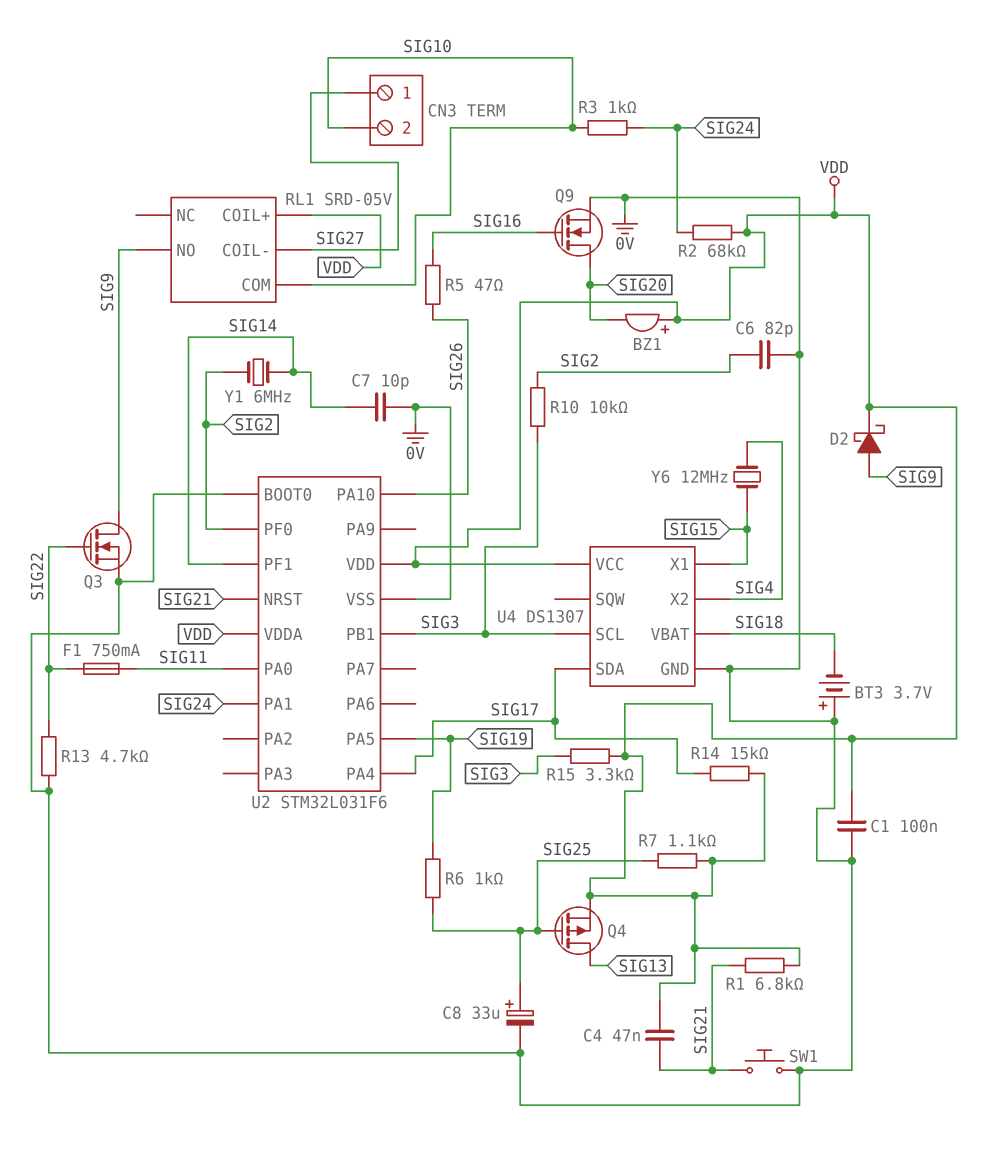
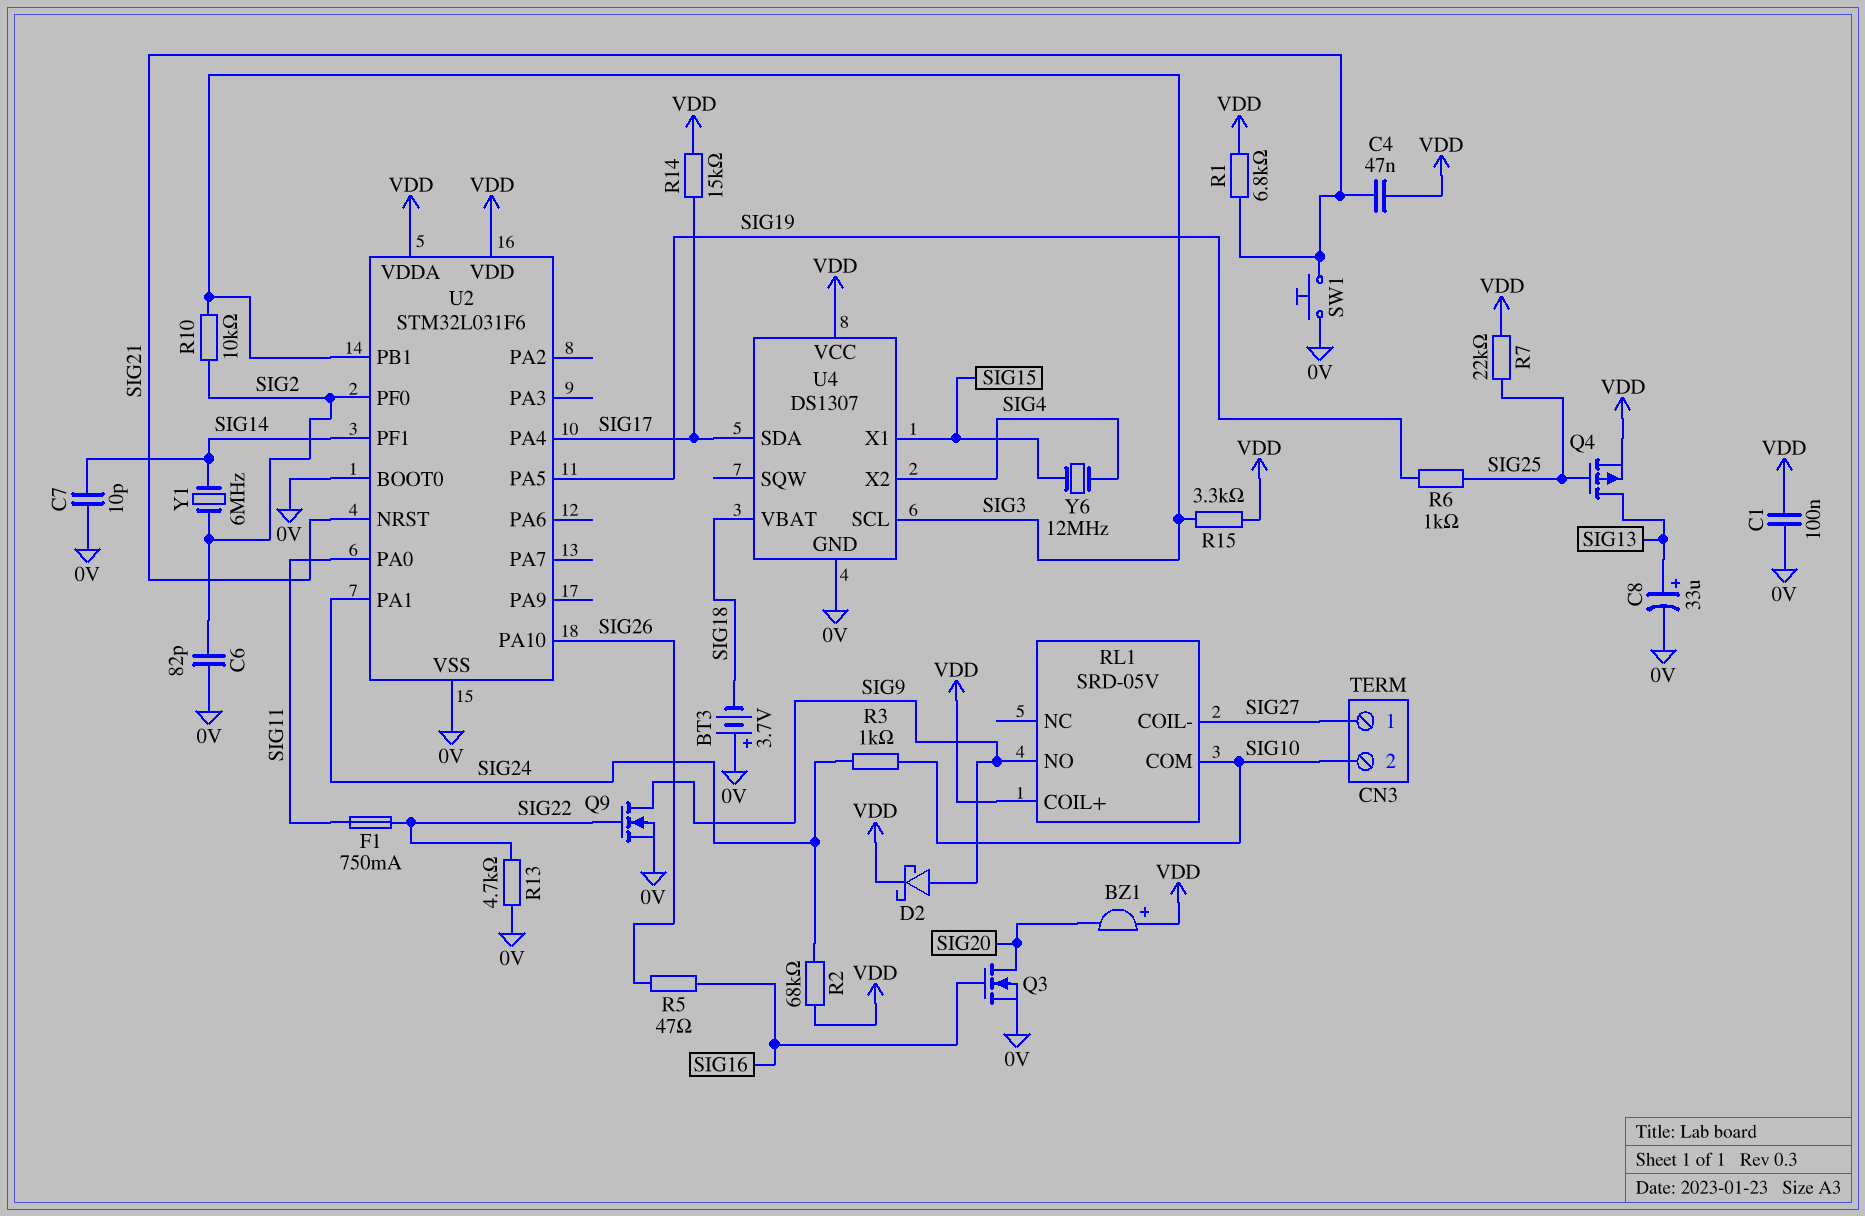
C8: 33uF (plus SIG25, minus 0V) -> 33uF (plus SIG13, minus 0V)
Q3: NMOS (G SIG22, D SIG9, S 0V) -> NMOS (G SIG16, D SIG20, S 0V)
Q9: NMOS (G SIG16, D SIG20, S 0V) -> NMOS (G SIG22, D SIG9, S 0V)
R7: 1.1k (SIG25, VDD) -> 22k (SIG25, VDD)

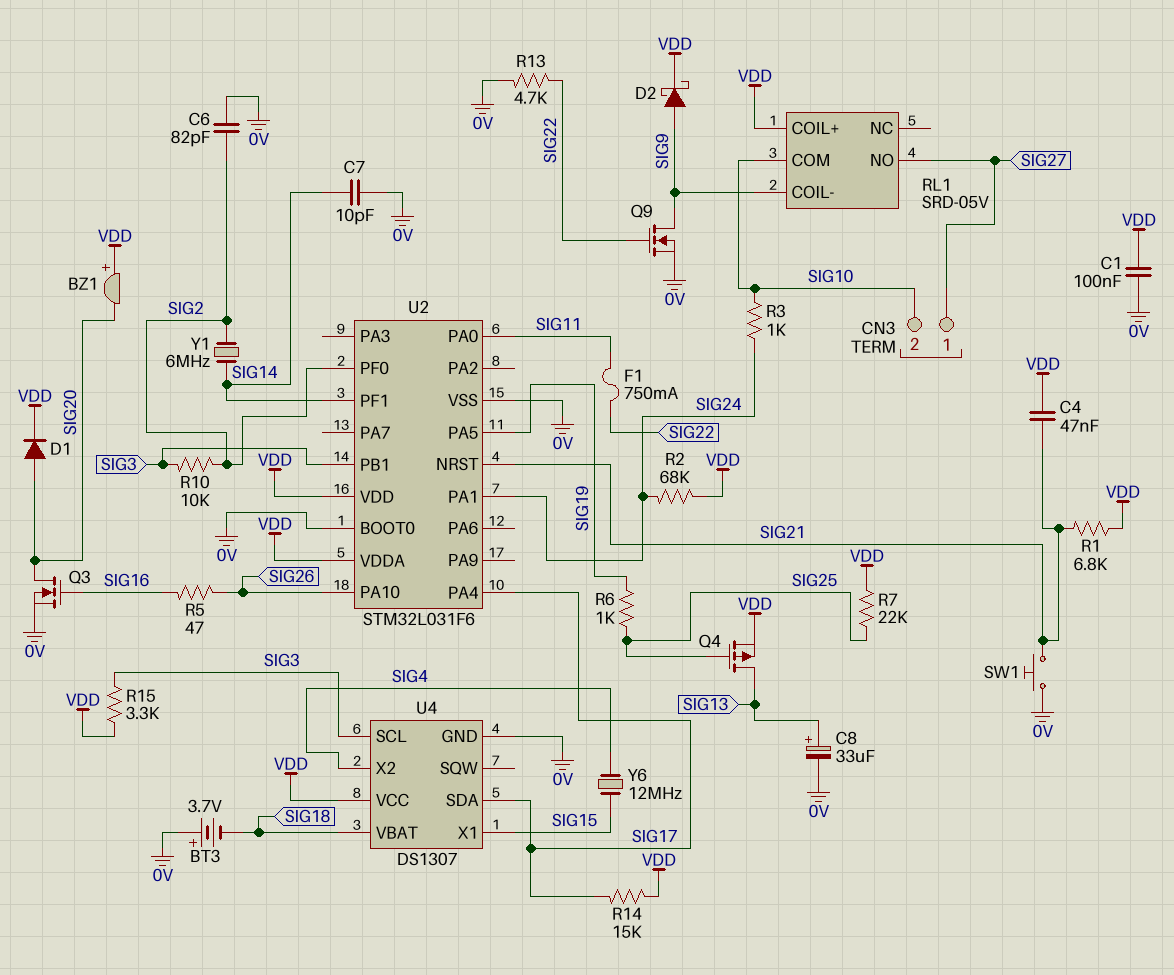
D1: none -> diode (A SIG20, K VDD)
RL1 pin COIL-: SIG27 -> SIG9
RL1 pin NO: SIG9 -> SIG27

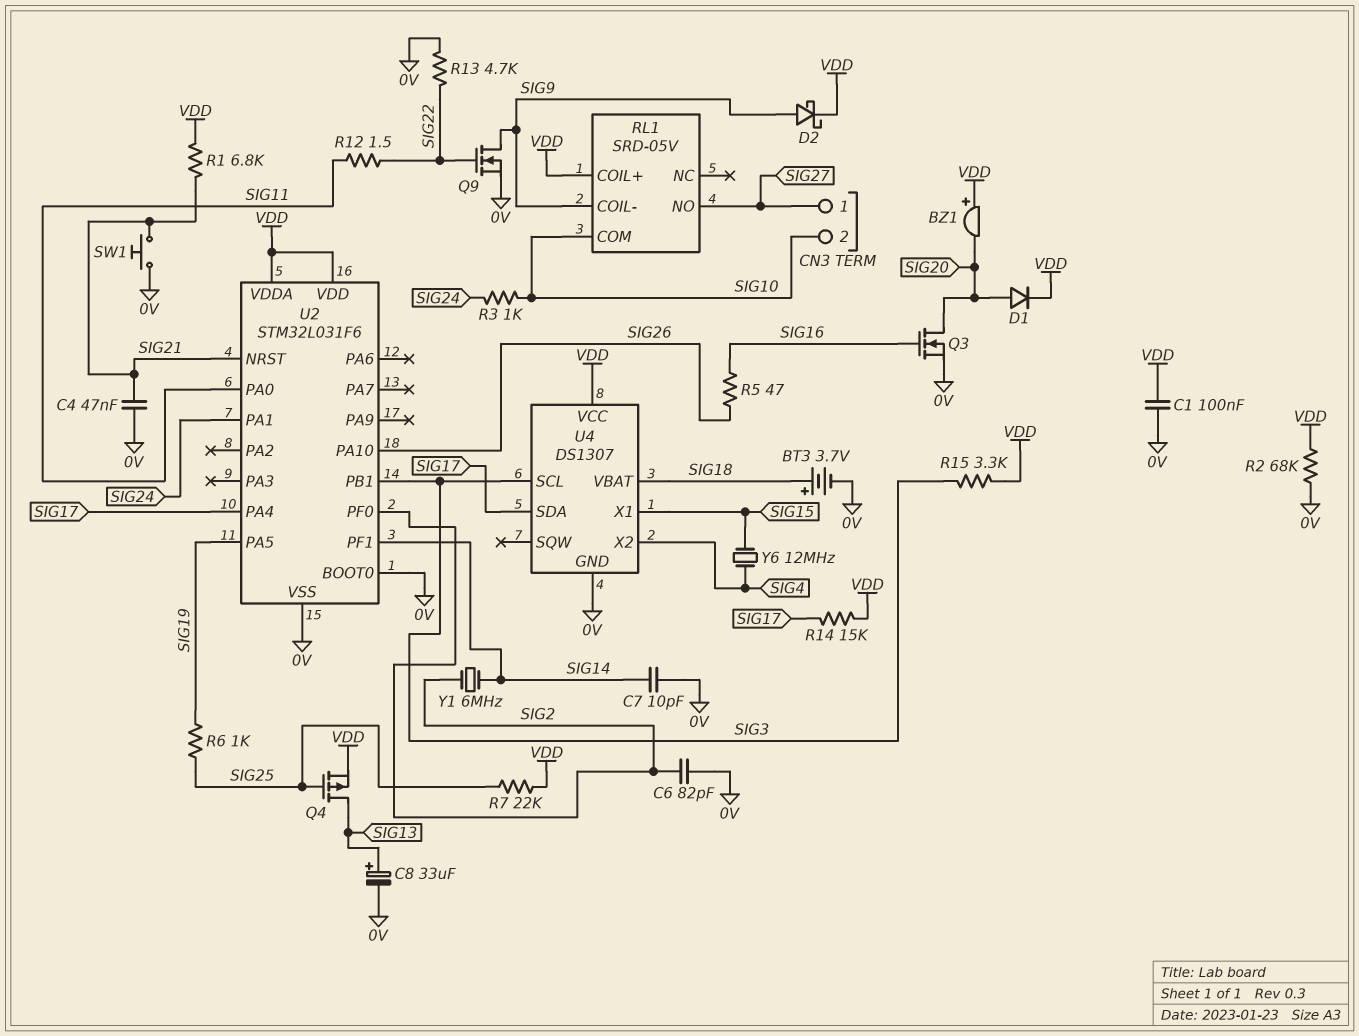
BT3: 3.7V (plus 0V, minus SIG18) -> 3.7V (plus SIG18, minus 0V)
C4: 47nF (SIG21, VDD) -> 47nF (0V, SIG21)
F1: 750mA (SIG11, SIG22) -> none
R2: 68k (SIG24, VDD) -> 68k (0V, VDD)
R10: 10k (SIG2, SIG3) -> none
R12: none -> 1.5 (SIG11, SIG22)

